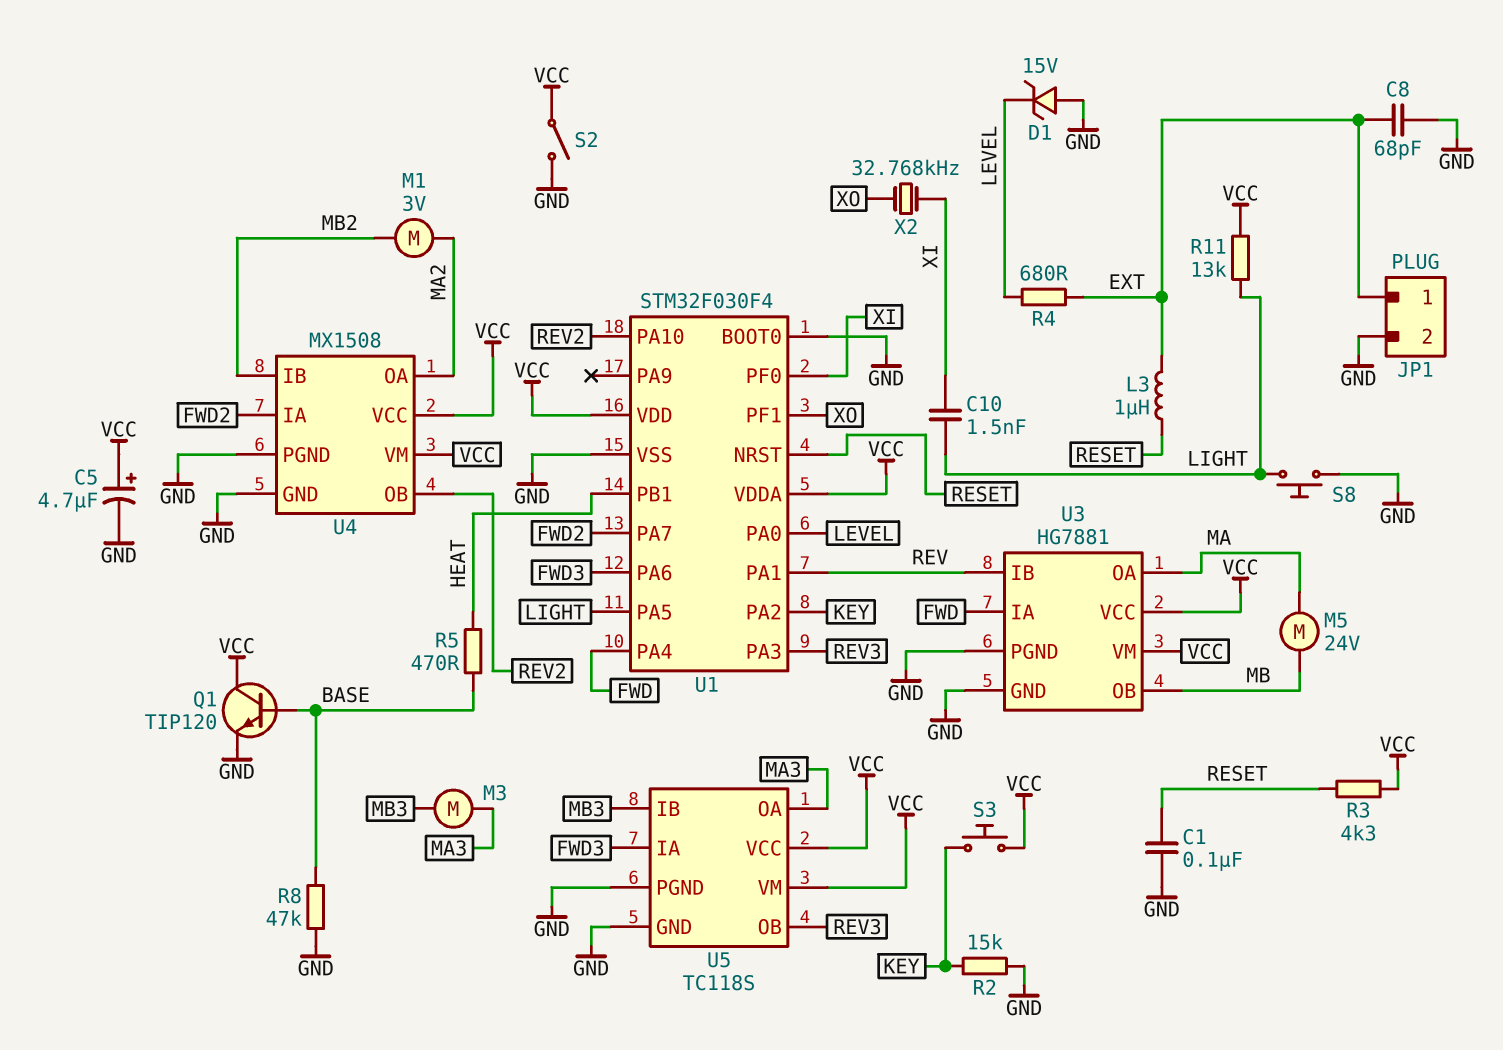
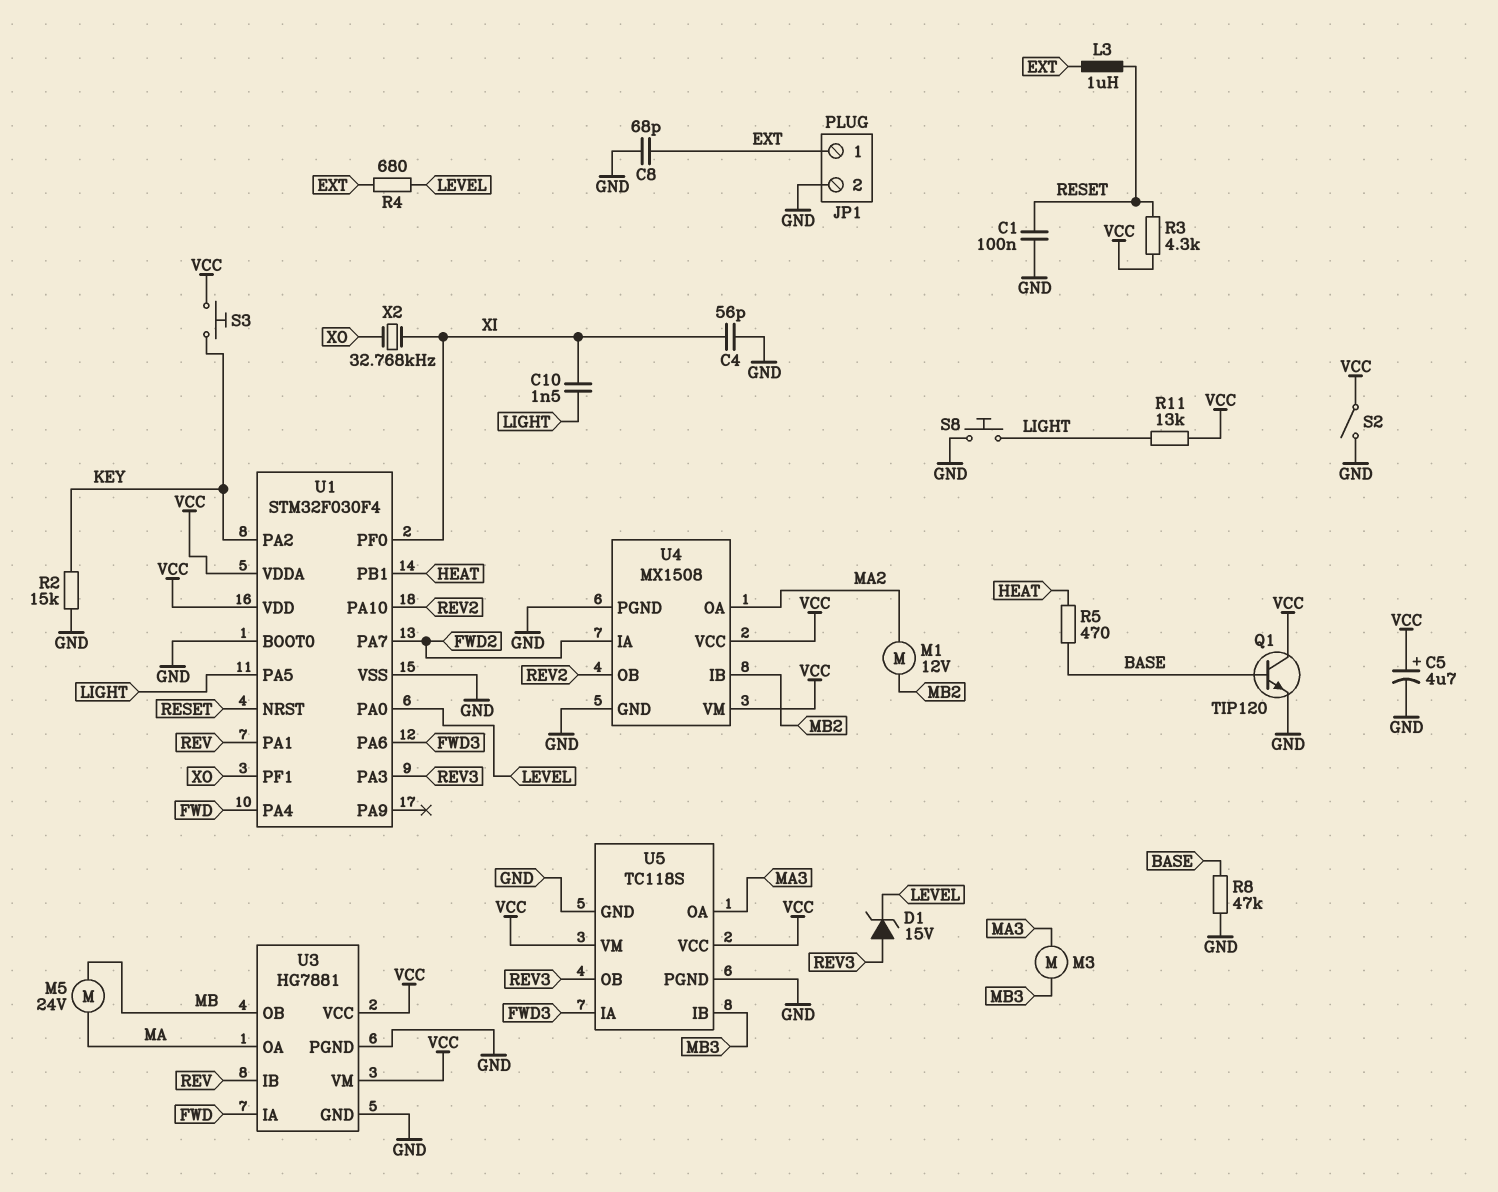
C4: none -> 56pF (GND, XI)
D1: zener 15V (A GND, K LEVEL) -> zener 15V (A REV3, K LEVEL)
M1: motor 3V (MA2, MB2) -> motor 12V (MA2, MB2)

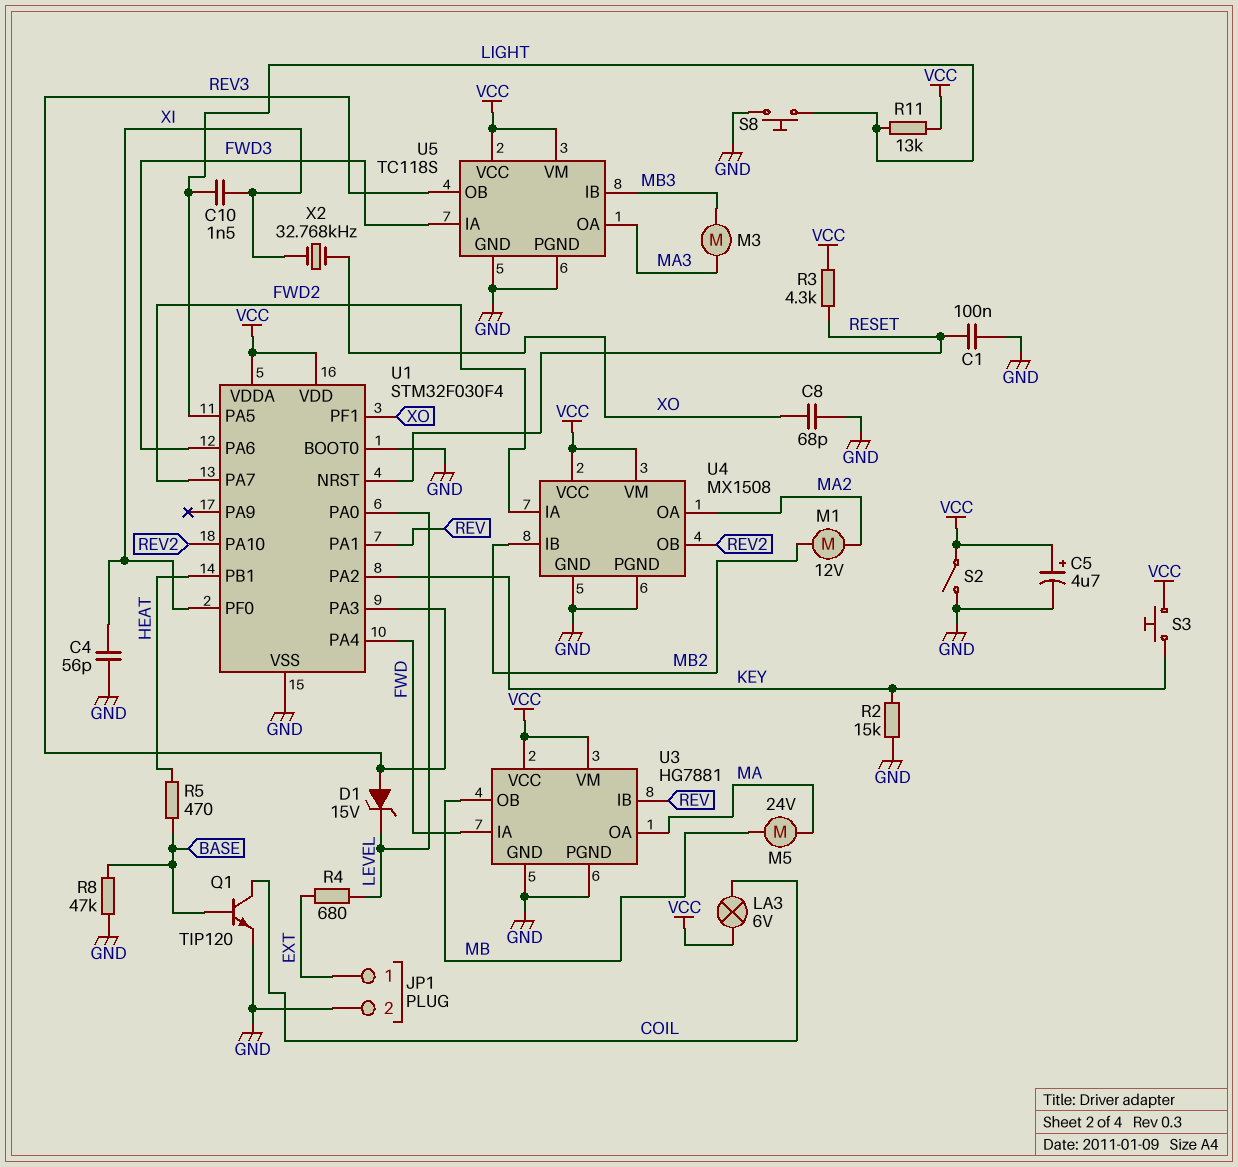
C8: 68pF (EXT, GND) -> 68pF (GND, XO)
L3: 1uH (EXT, RESET) -> none
LA3: none -> lamp 6V (COIL, VCC)
Q1: NPN TIP120 (B BASE, C VCC, E GND) -> NPN TIP120 (B BASE, C COIL, E GND)

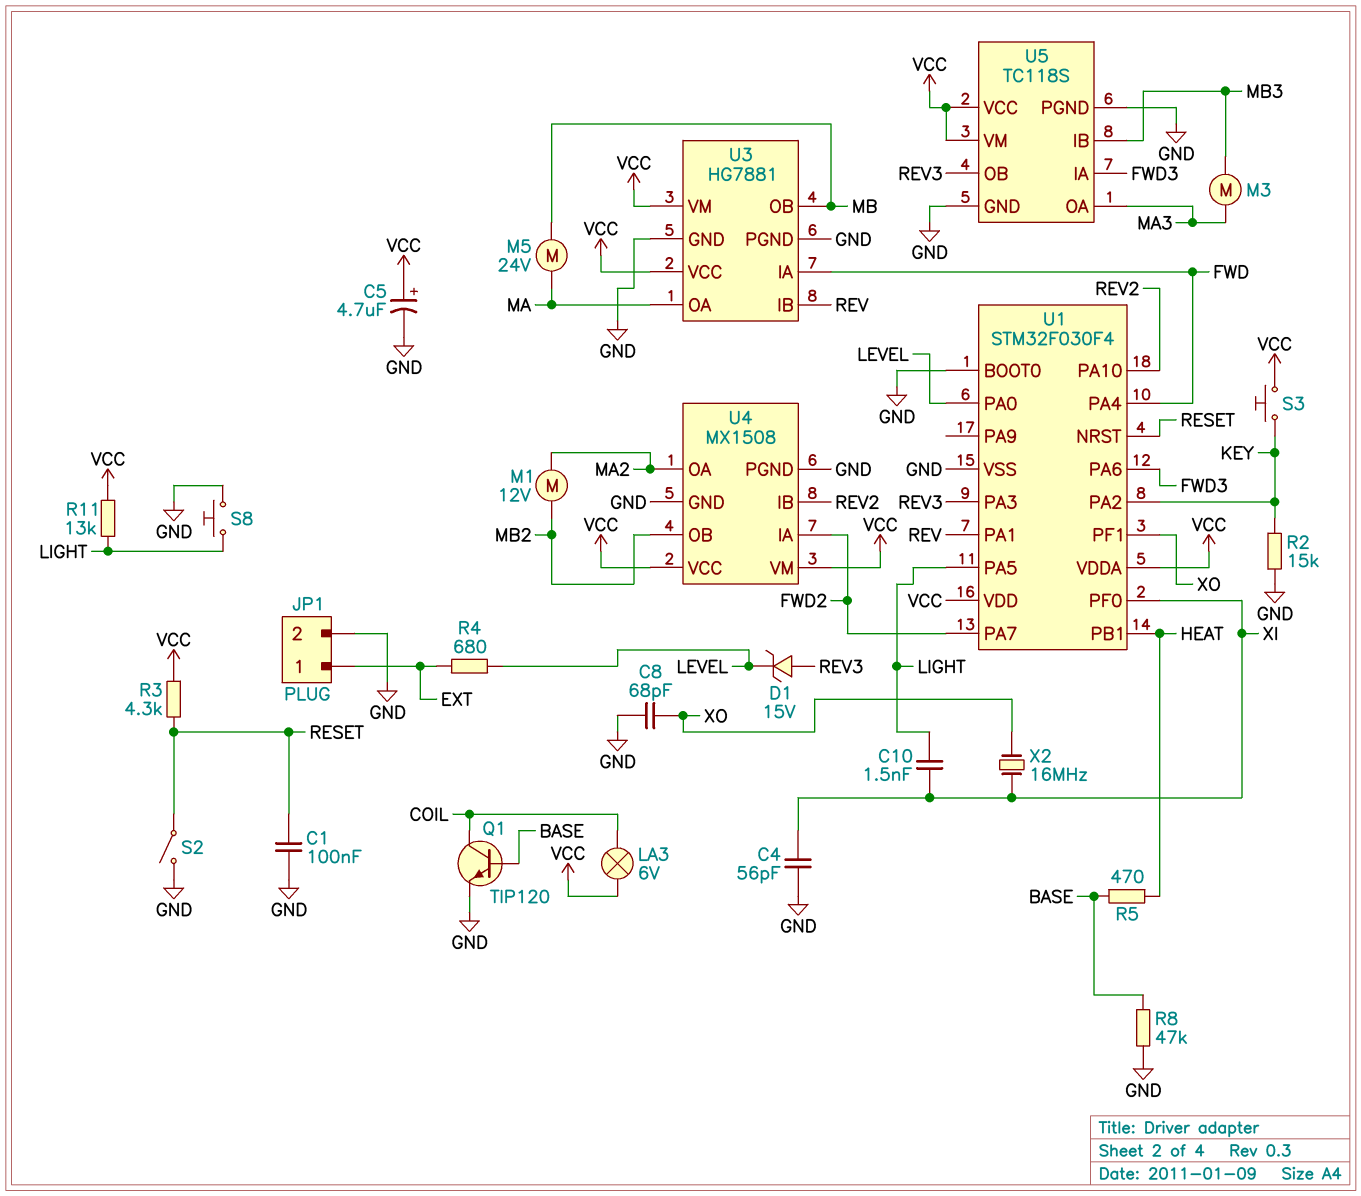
S2: switch (GND, VCC) -> switch (GND, RESET)
U4 pin IB: MB2 -> REV2
U4 pin OB: REV2 -> MB2
X2: 32.768kHz (XI, XO) -> 16MHz (XI, XO)

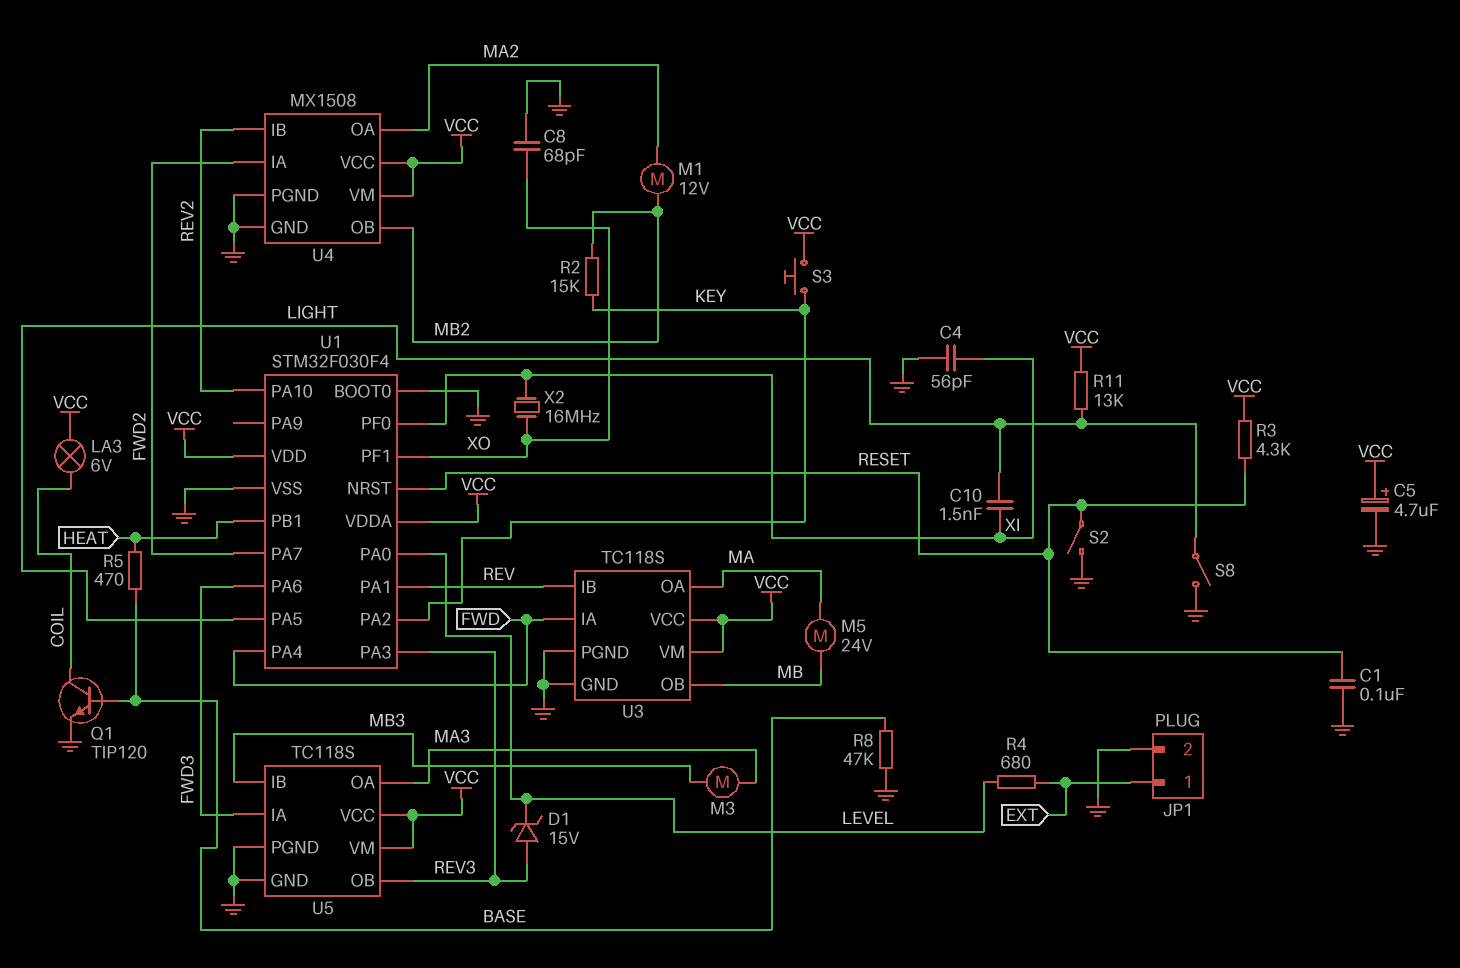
R2: 15k (GND, KEY) -> 15k (KEY, MB2)
S8: button (GND, LIGHT) -> switch (GND, LIGHT)
U3: HG7881 -> TC118S

